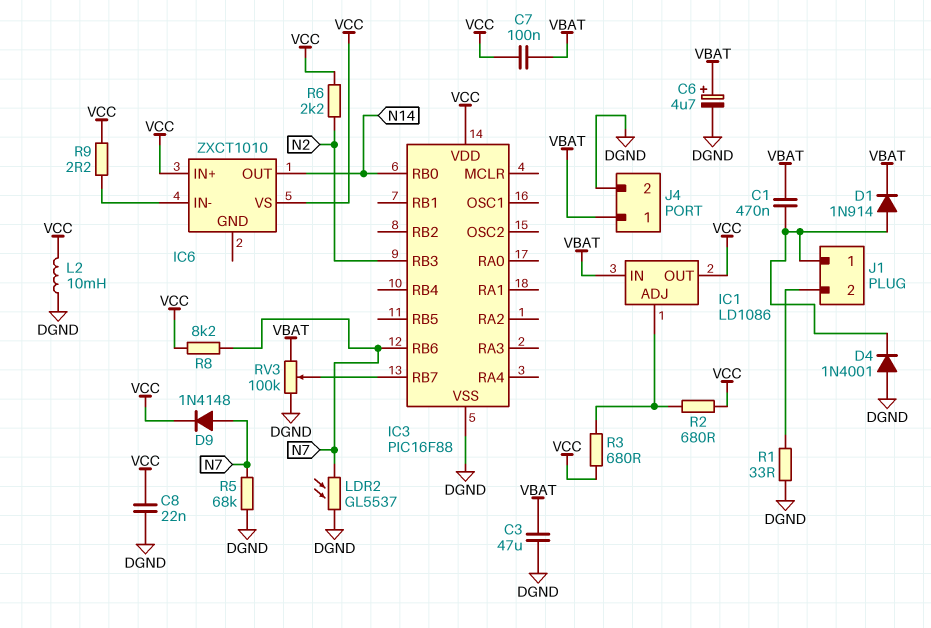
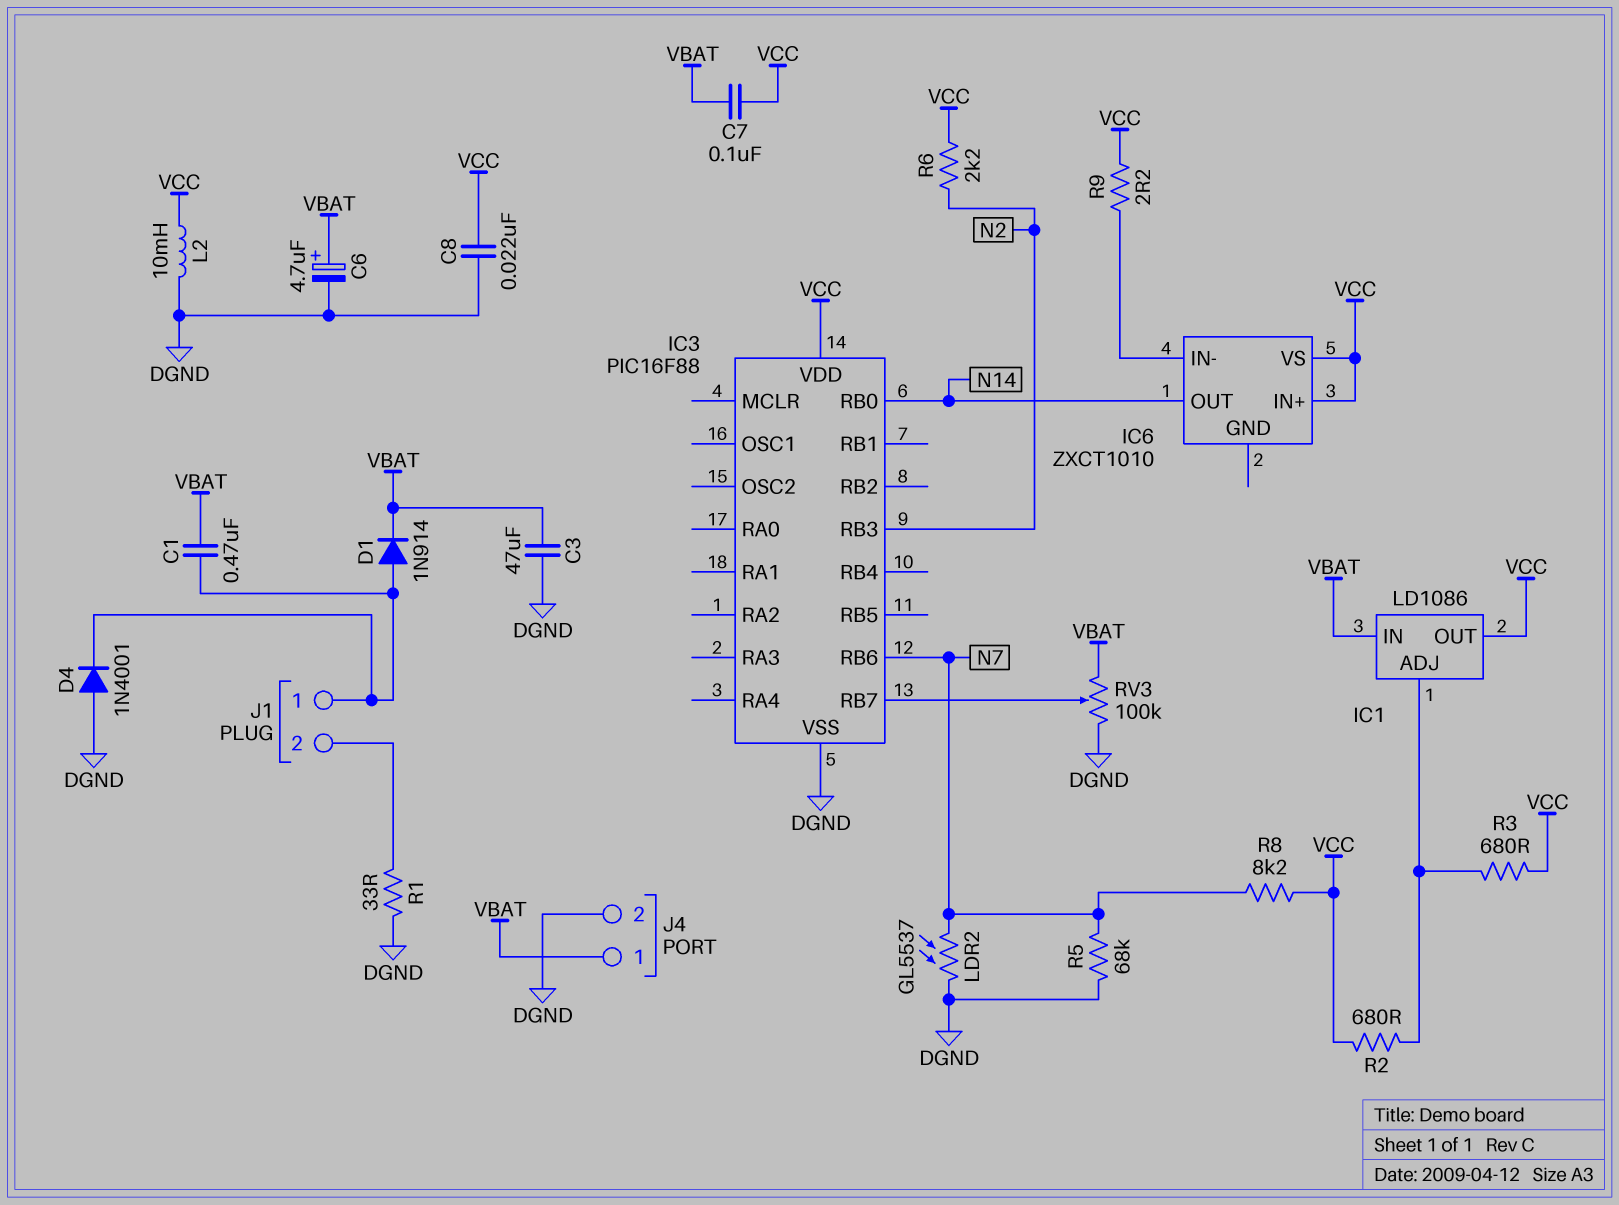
D9: diode 1N4148 (A N7, K VCC) -> none

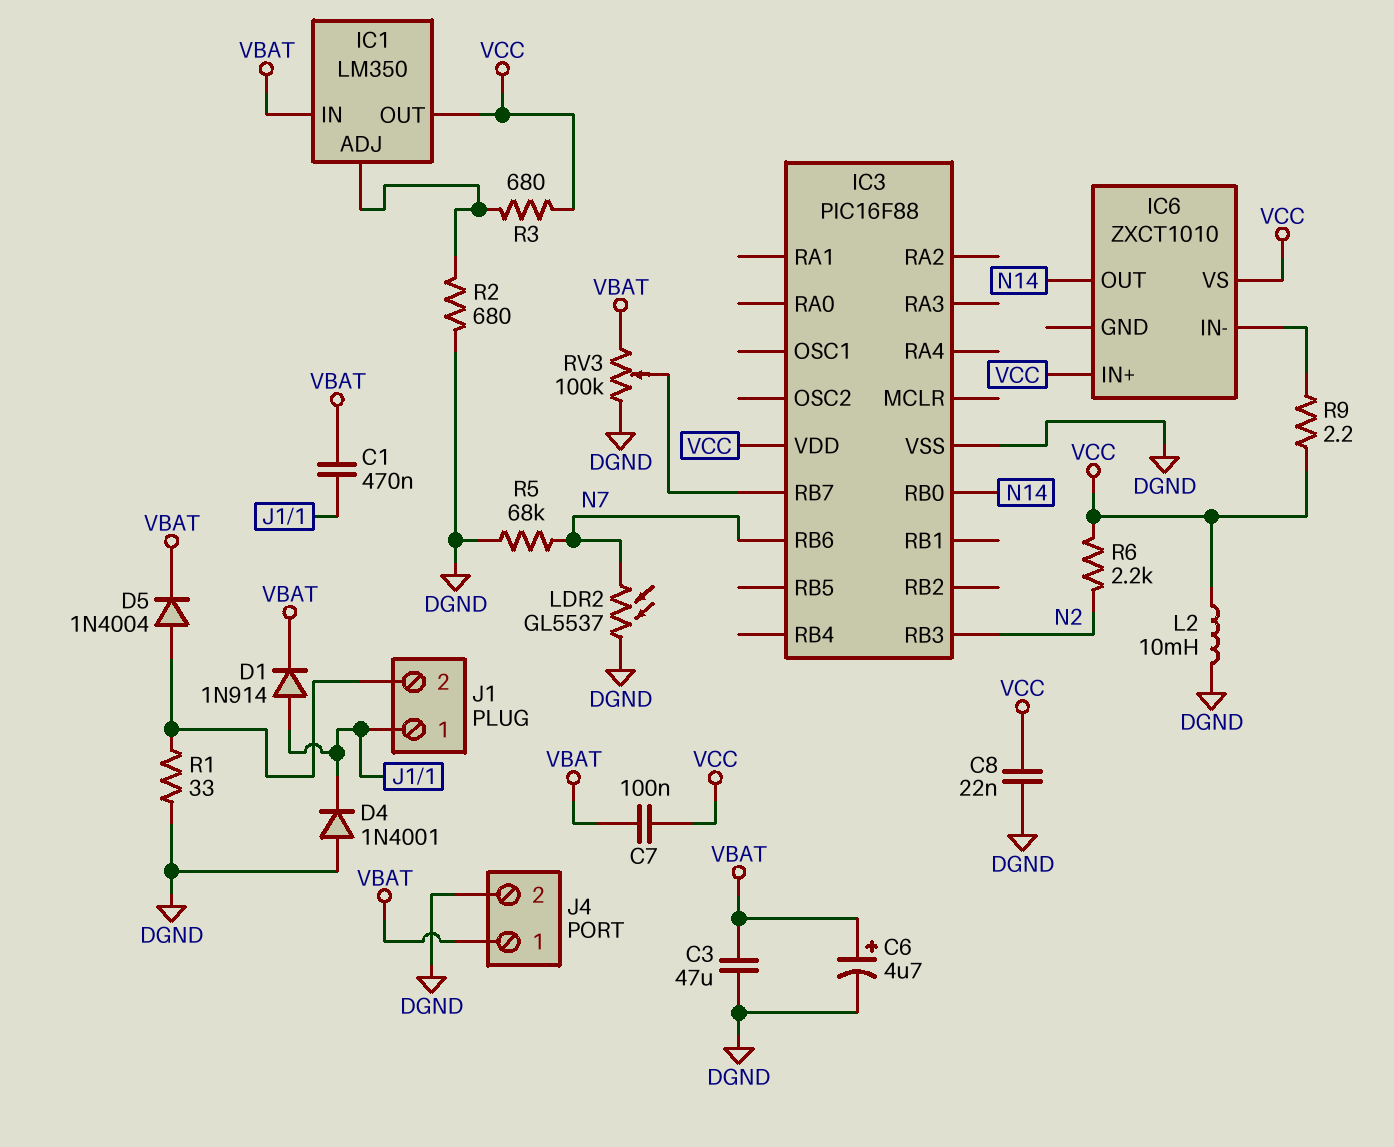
D5: none -> diode 1N4004 (A J1/2, K VBAT)
IC1: LD1086 -> LM350
R2: 680 (IC1/ADJ, VCC) -> 680 (DGND, IC1/ADJ)
R8: 8.2k (N7, VCC) -> none

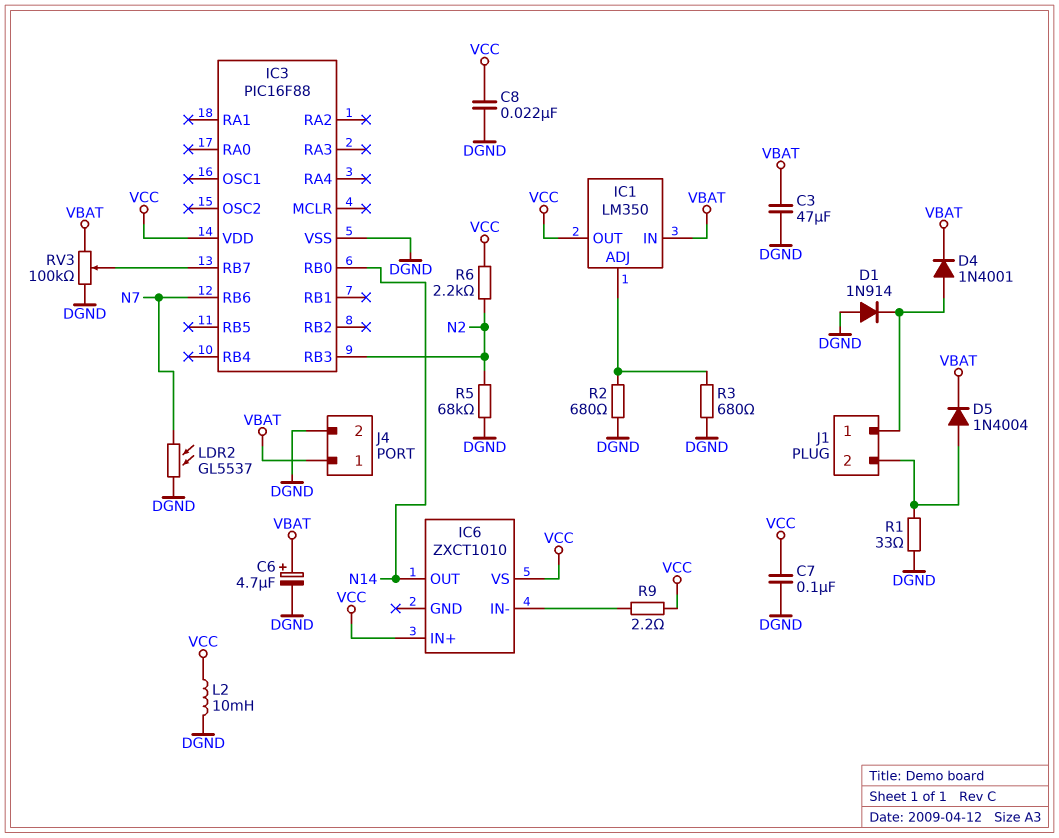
C1: 470nF (J1/1, VBAT) -> none
C7: 100nF (VBAT, VCC) -> 100nF (DGND, VCC)
D1: diode 1N914 (A J1/1, K VBAT) -> diode 1N914 (A DGND, K J1/1)
D4: diode 1N4001 (A DGND, K J1/1) -> diode 1N4001 (A J1/1, K VBAT)
R3: 680 (IC1/ADJ, VCC) -> 680 (DGND, IC1/ADJ)
R5: 68k (DGND, N7) -> 68k (DGND, N2)

